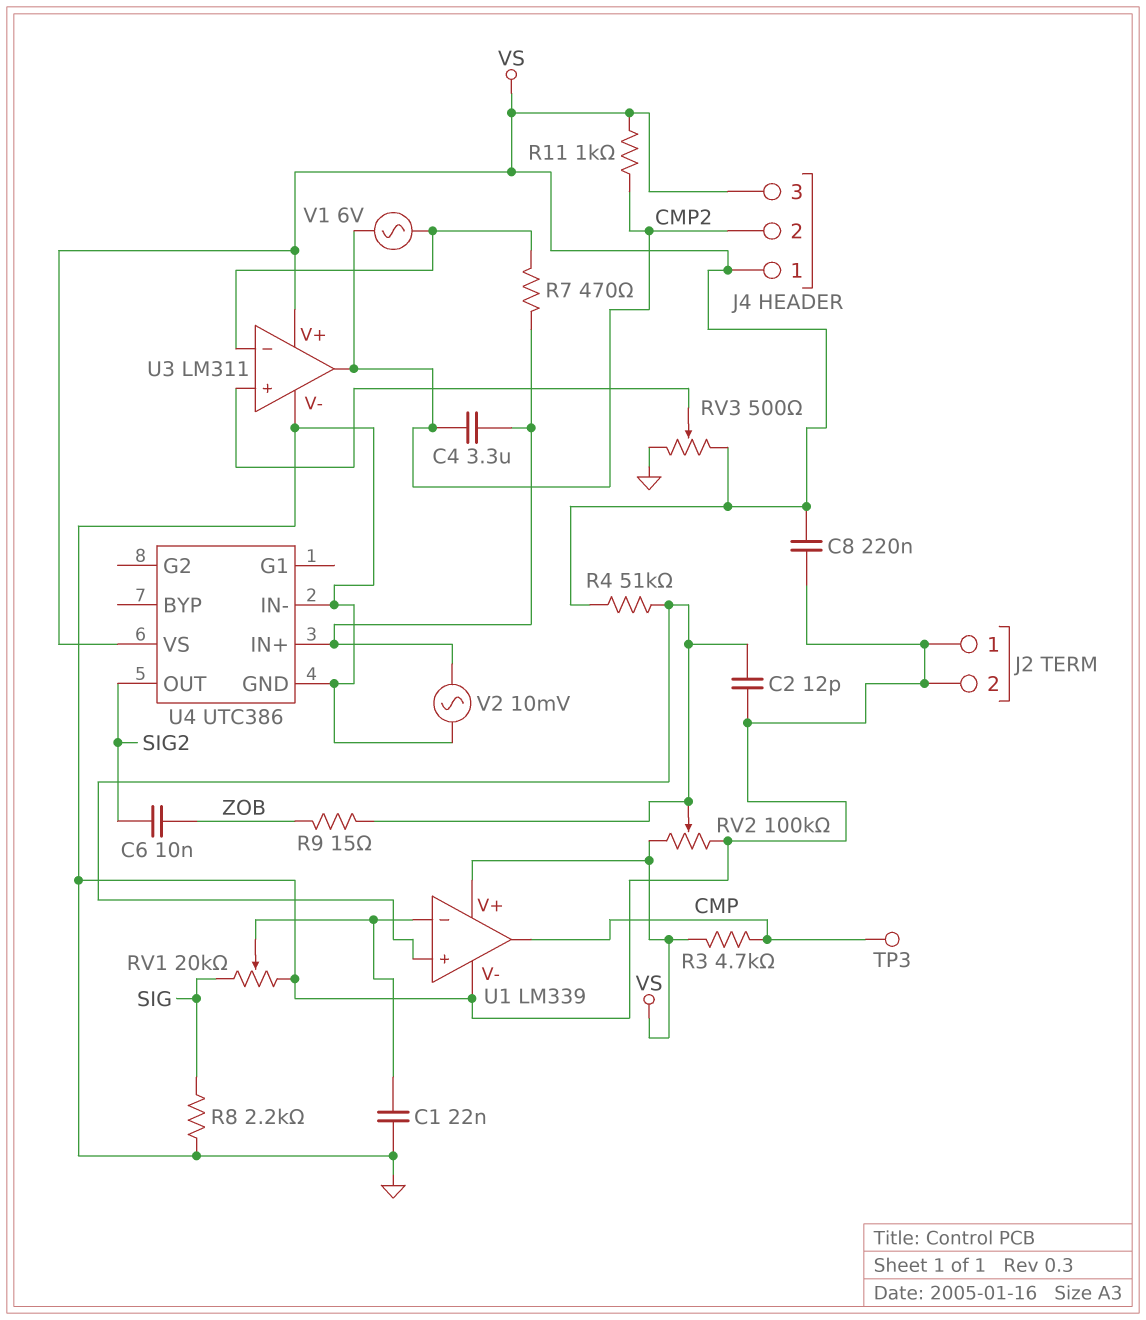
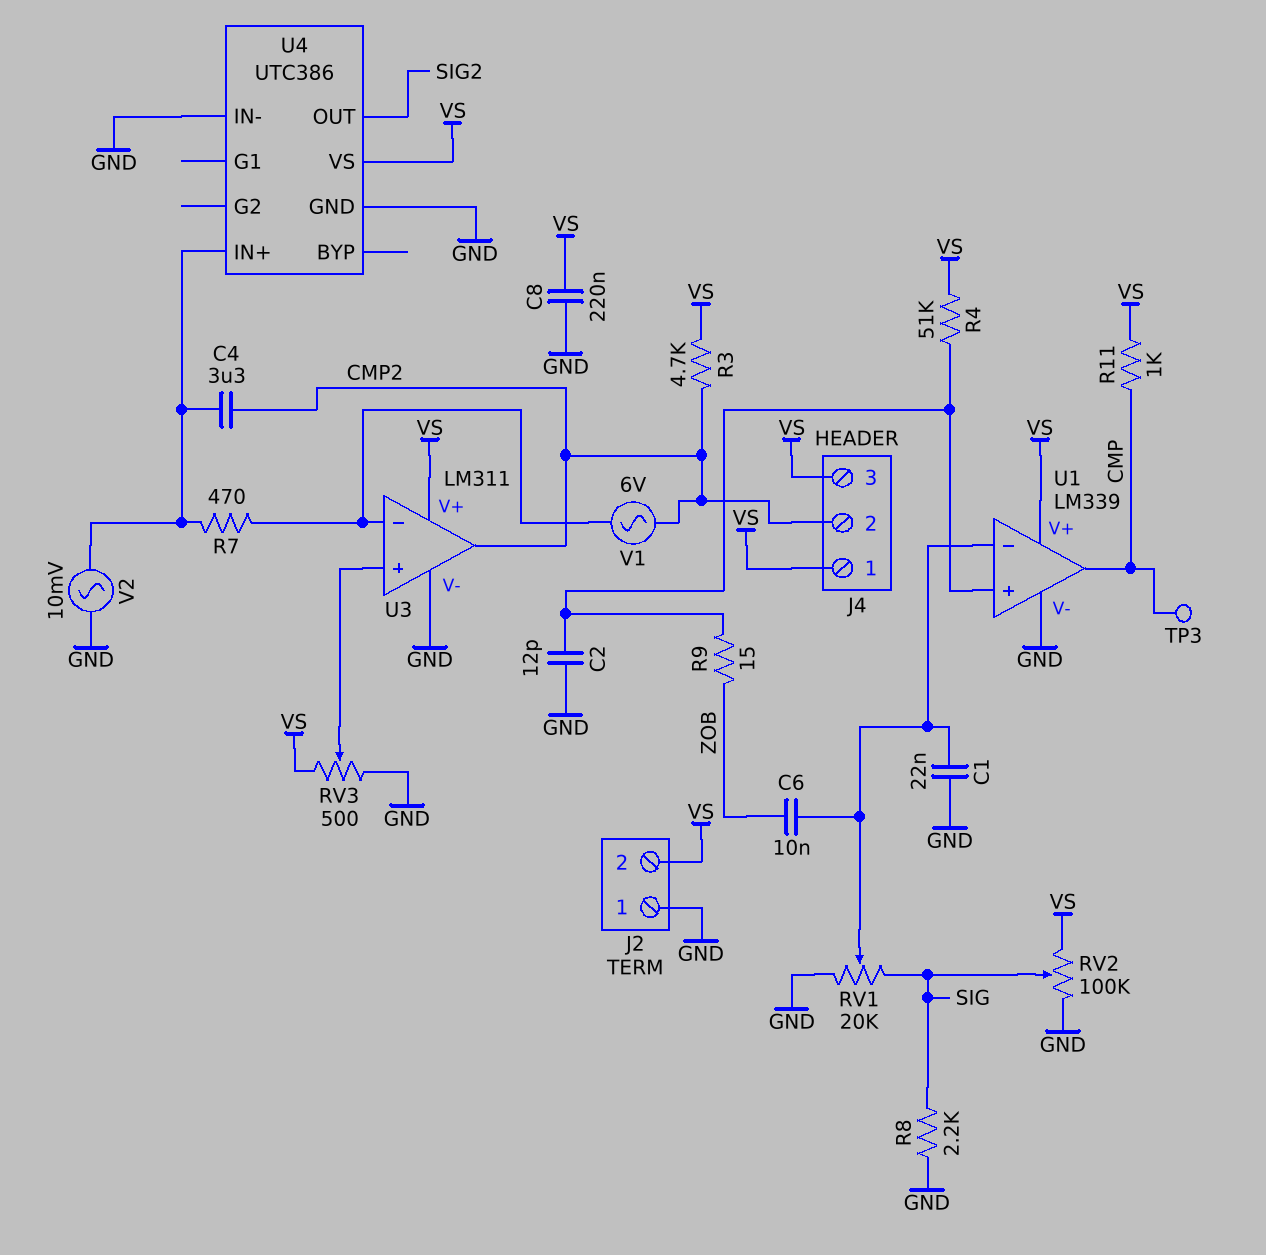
C6: 10nF (SIG2, ZOB) -> 10nF (U1/in-, ZOB)
J2 pin 2: GND -> VS
R3: 4.7k (CMP, VS) -> 4.7k (CMP2, VS)
R11: 1k (CMP2, VS) -> 1k (CMP, VS)
RV2: 100k (GND, VS, wiper U1/in+) -> 100k (GND, VS, wiper SIG)

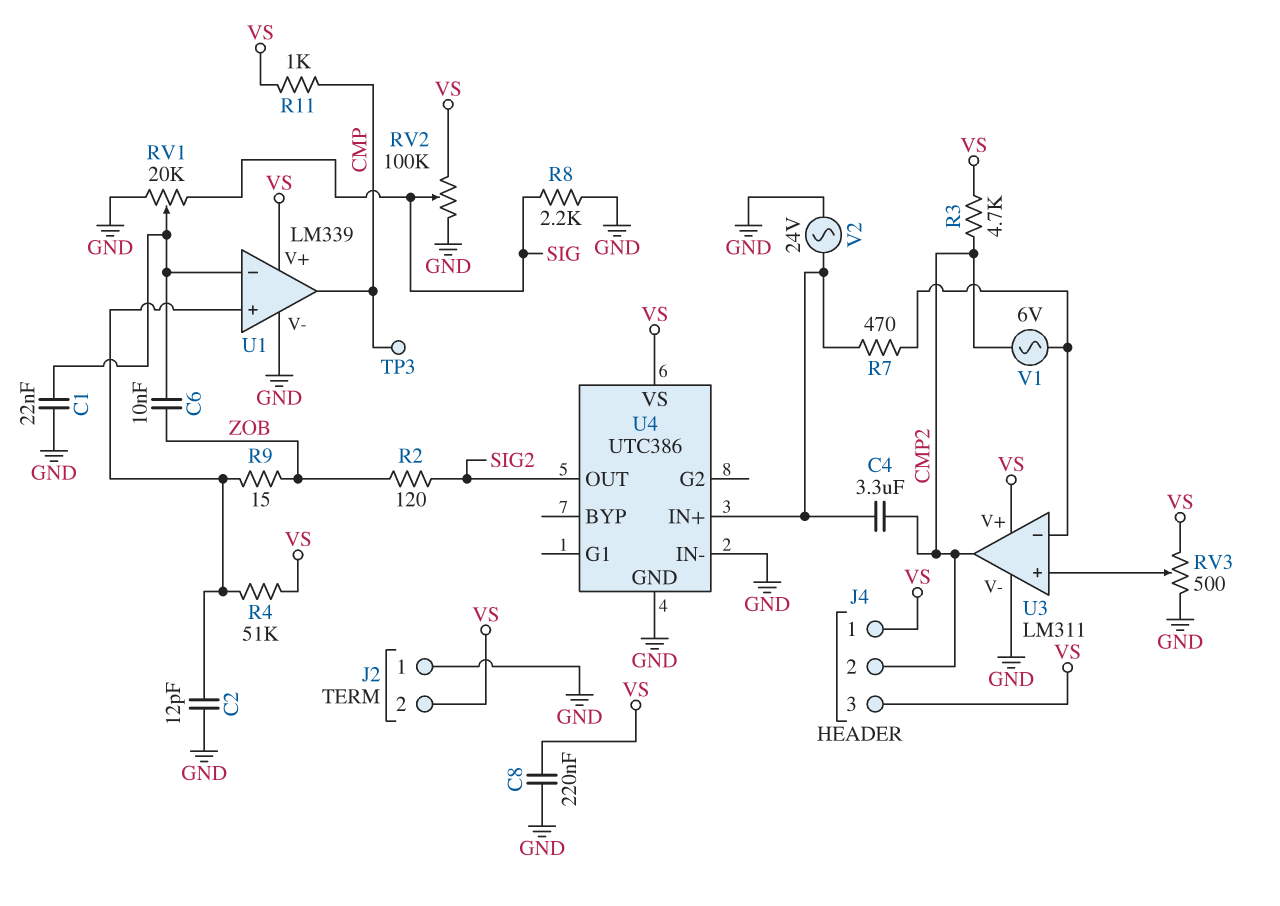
R2: none -> 120 (SIG2, ZOB)
V2: AC 10mV (GND, U4/IN+) -> AC 24V (GND, U4/IN+)

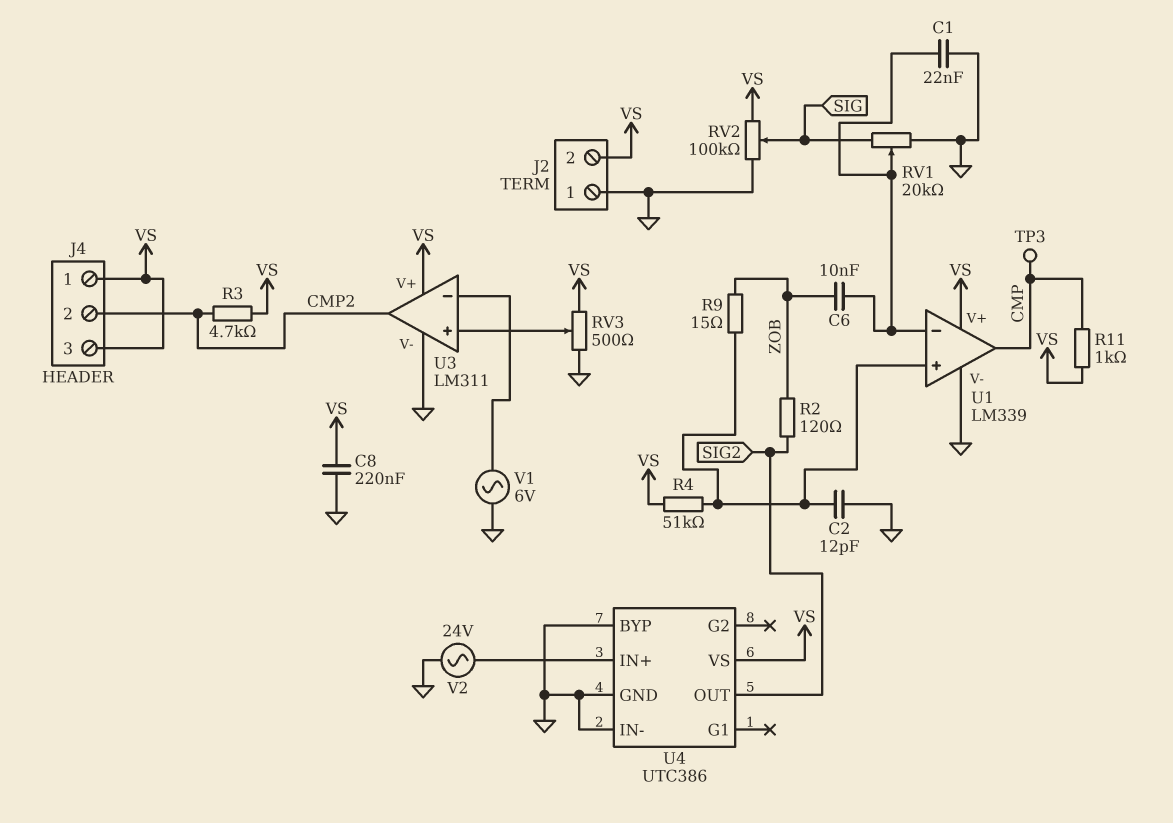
C4: 3.3uF (CMP2, U4/IN+) -> none
R7: 470 (U3/in-, U4/IN+) -> none
R8: 2.2k (GND, SIG) -> none
U4 pin BYP: none -> GND
V1: AC 6V (CMP2, U3/in-) -> AC 6V (GND, U3/in-)

